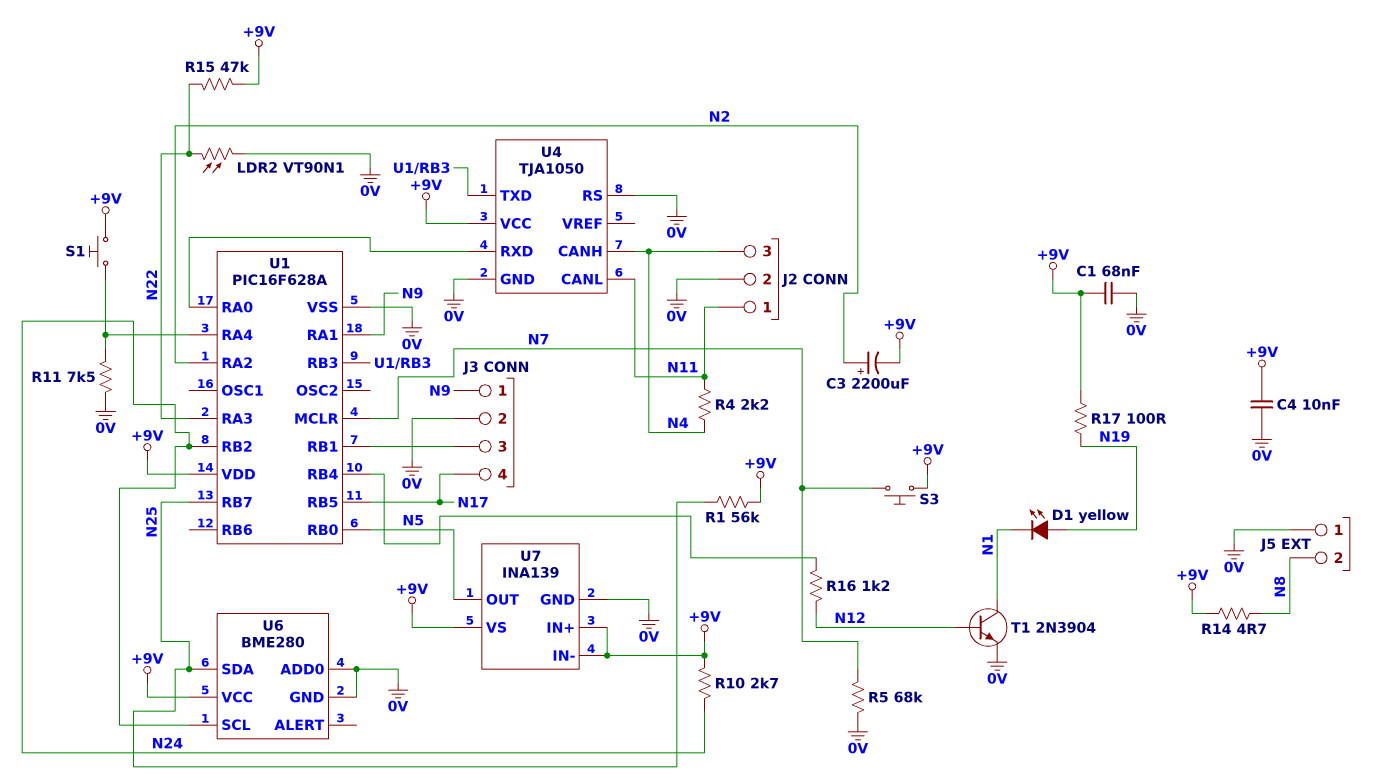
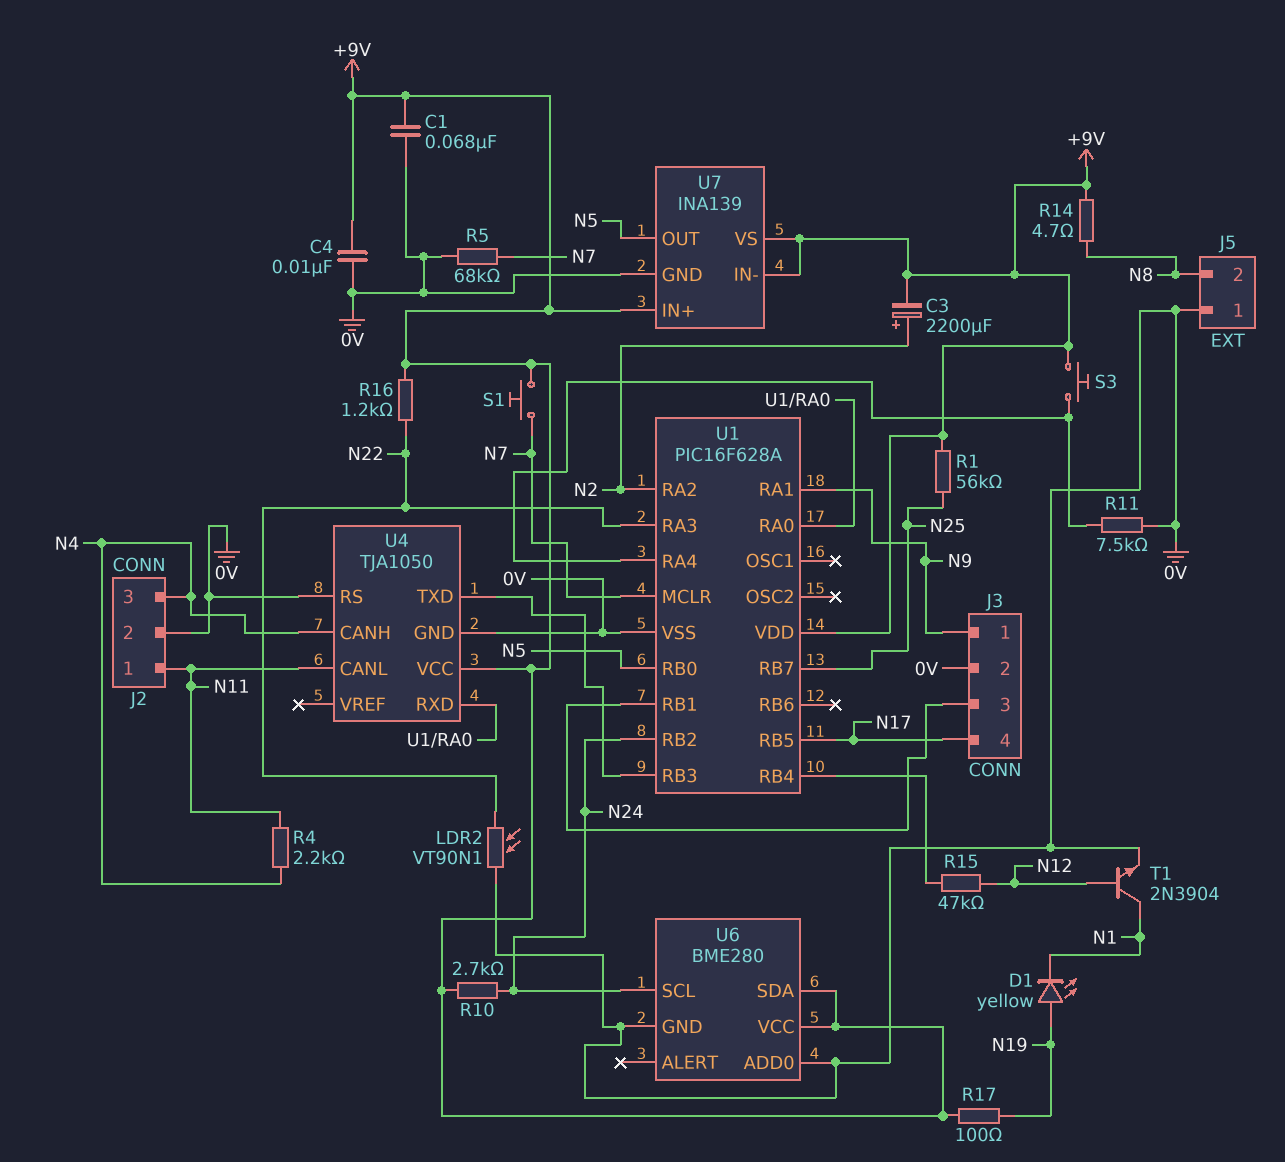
R15: 47k (+9V, N22) -> 47k (N12, U1/RB4)
R16: 1.2k (N12, U1/RB4) -> 1.2k (+9V, N22)
S1: button (+9V, U1/RA4) -> button (+9V, N7)
S3: button (+9V, N7) -> button (+9V, U1/RA4)
U6 pin SDA: N25 -> +9V

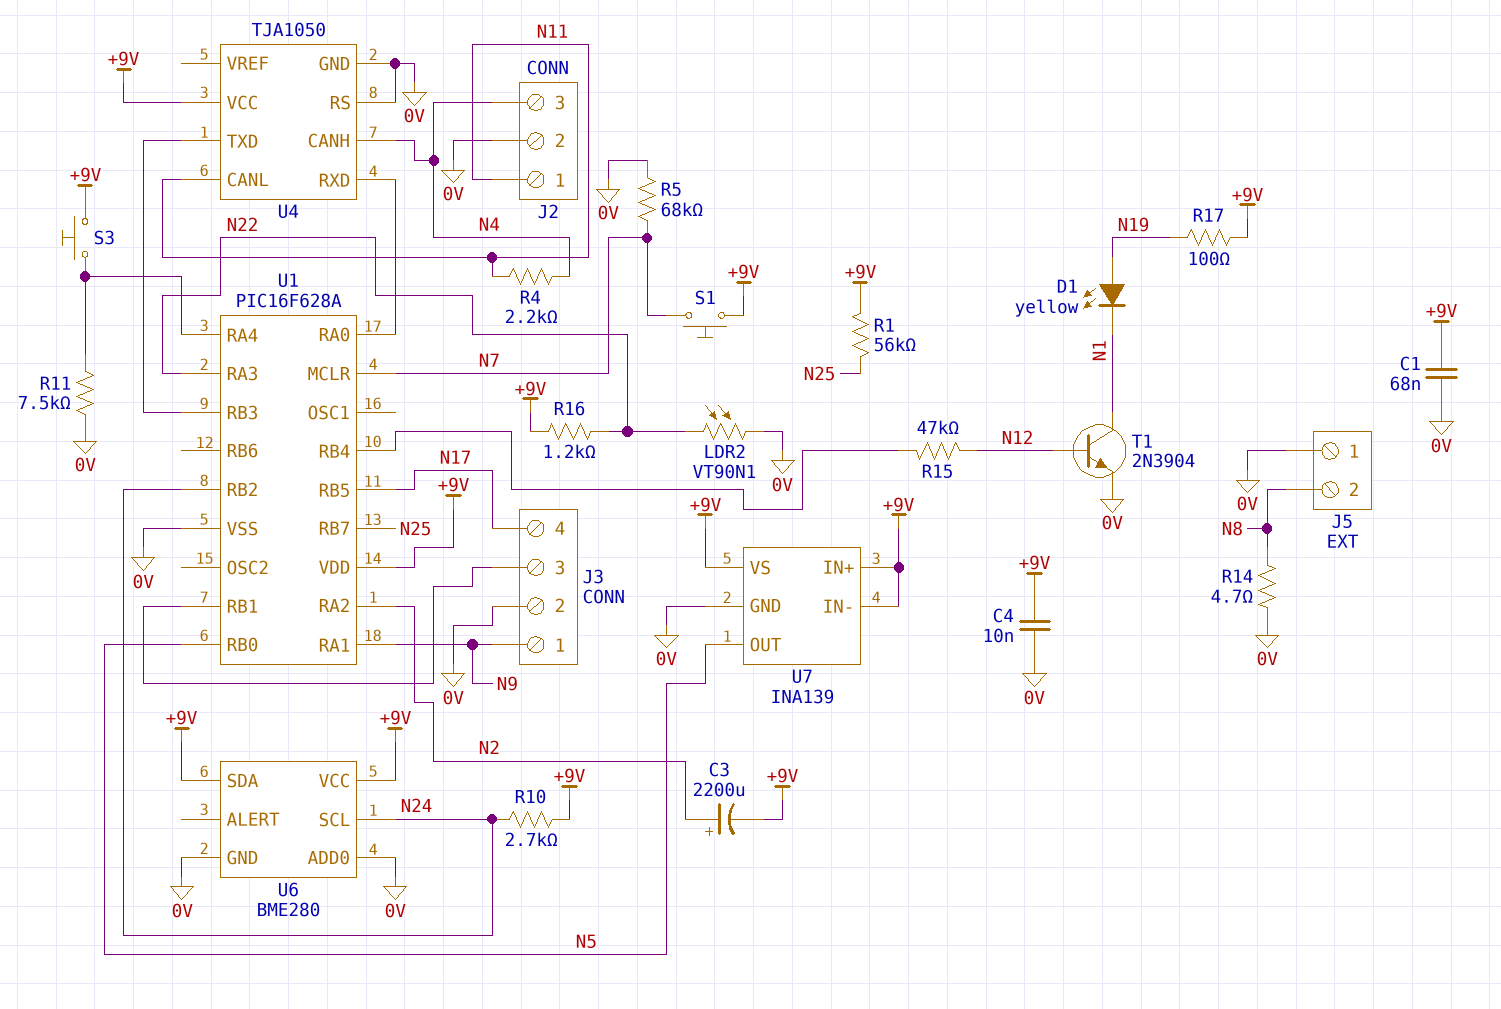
R14: 4.7 (+9V, N8) -> 4.7 (0V, N8)

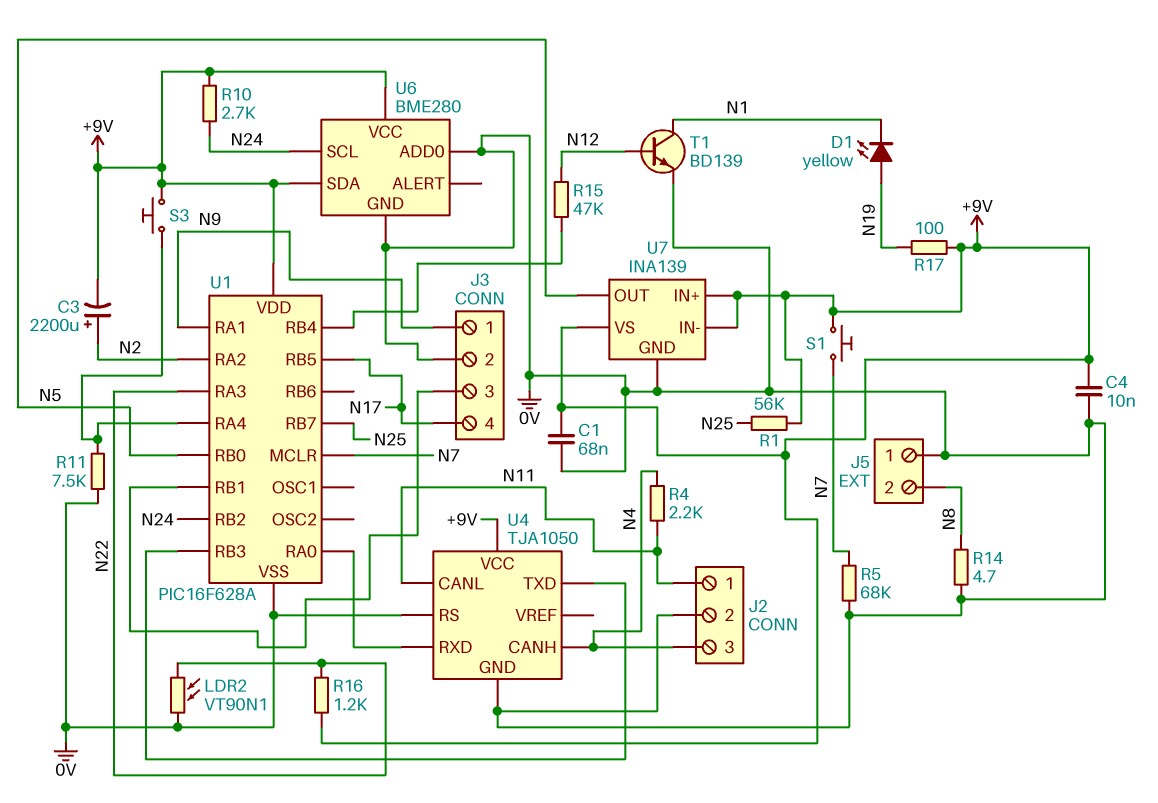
T1: NPN 2N3904 (B N12, C N1, E 0V) -> NPN BD139 (B N12, C N1, E 0V)

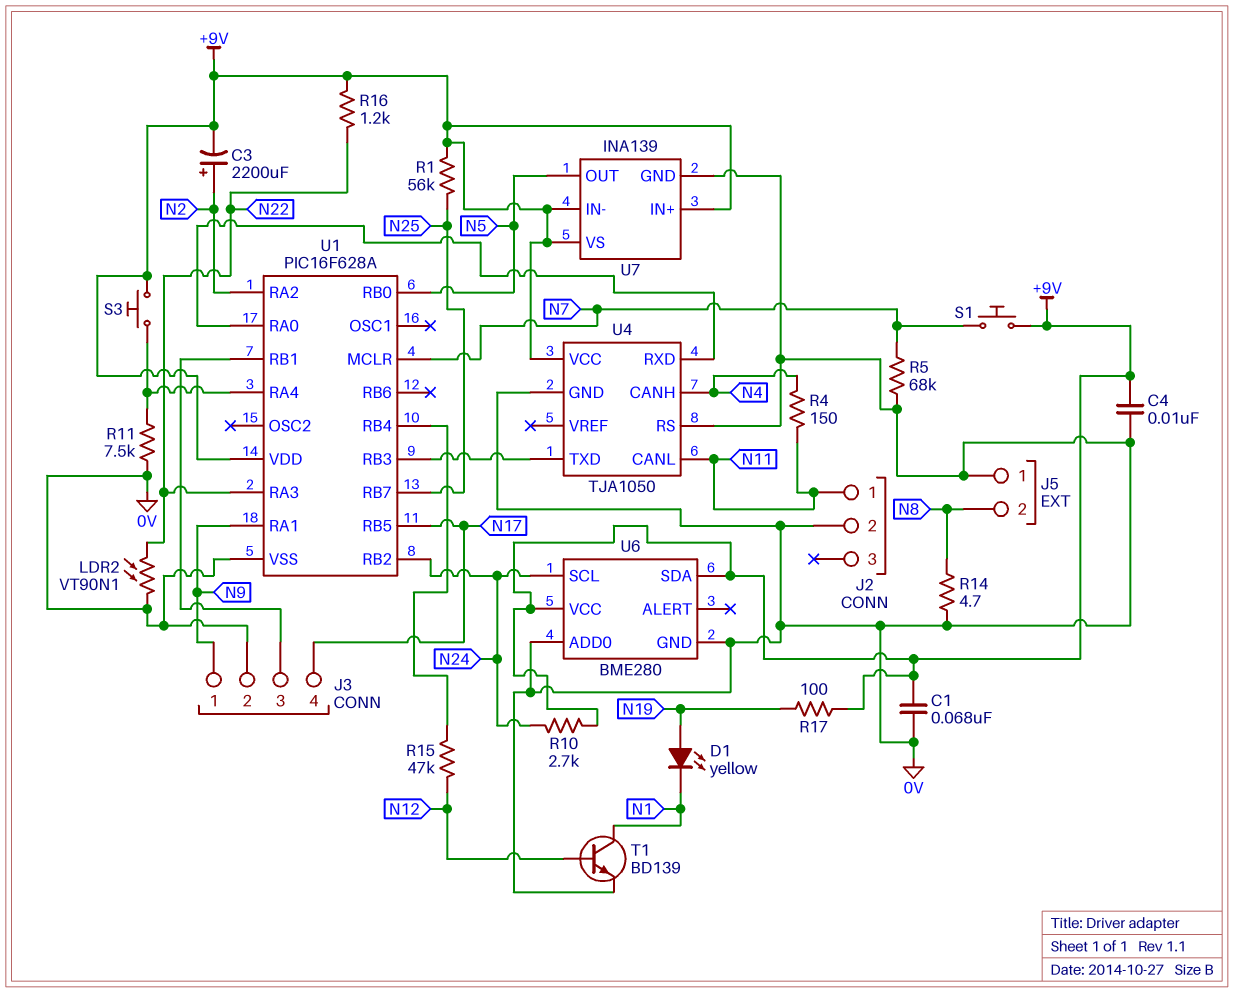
J2 pin 3: N4 -> none
R4: 2.2k (N4, N11) -> 150 (N4, N11)

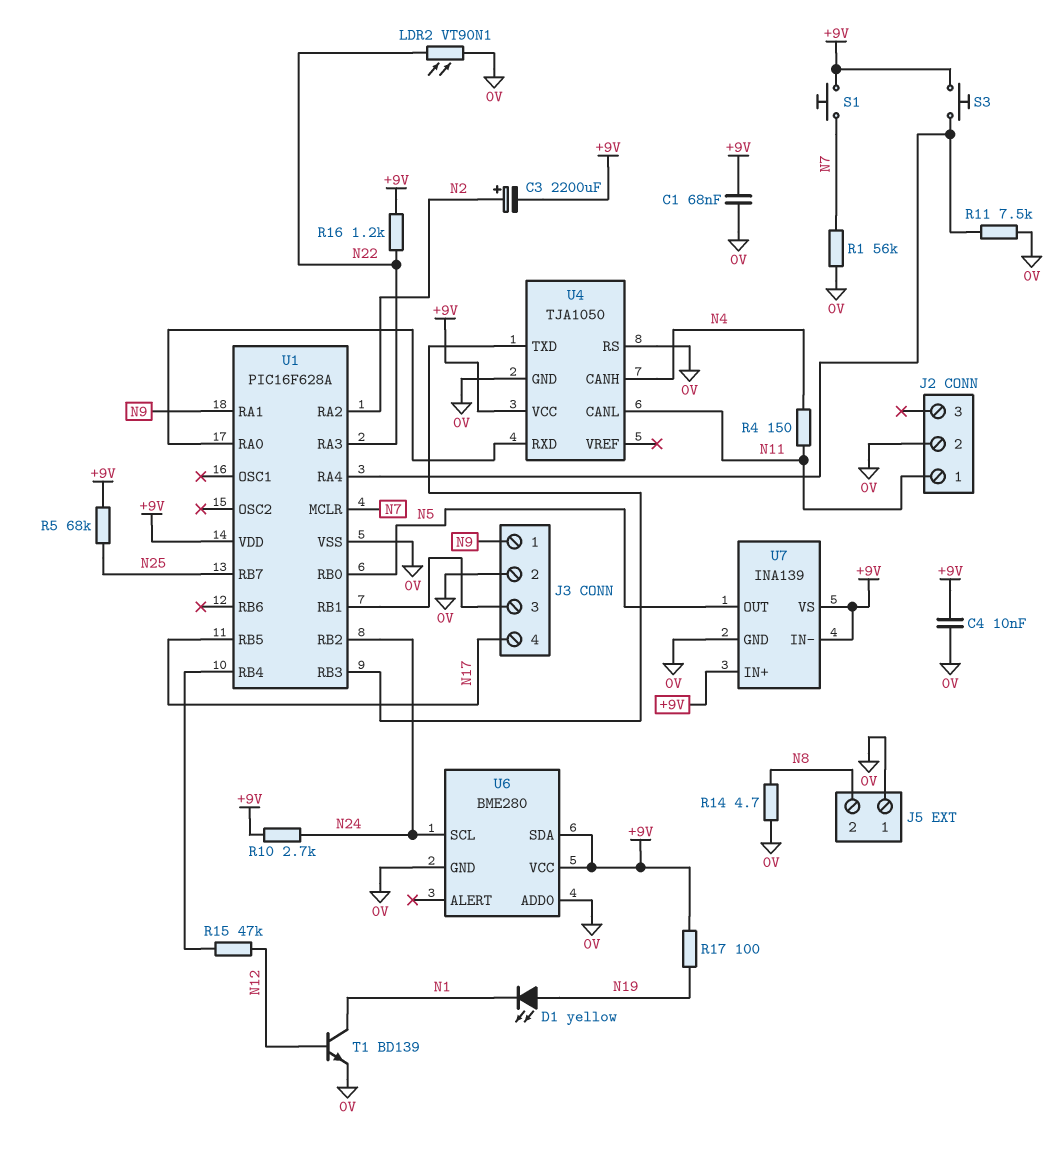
R1: 56k (+9V, N25) -> 56k (0V, N7)
R5: 68k (0V, N7) -> 68k (+9V, N25)

